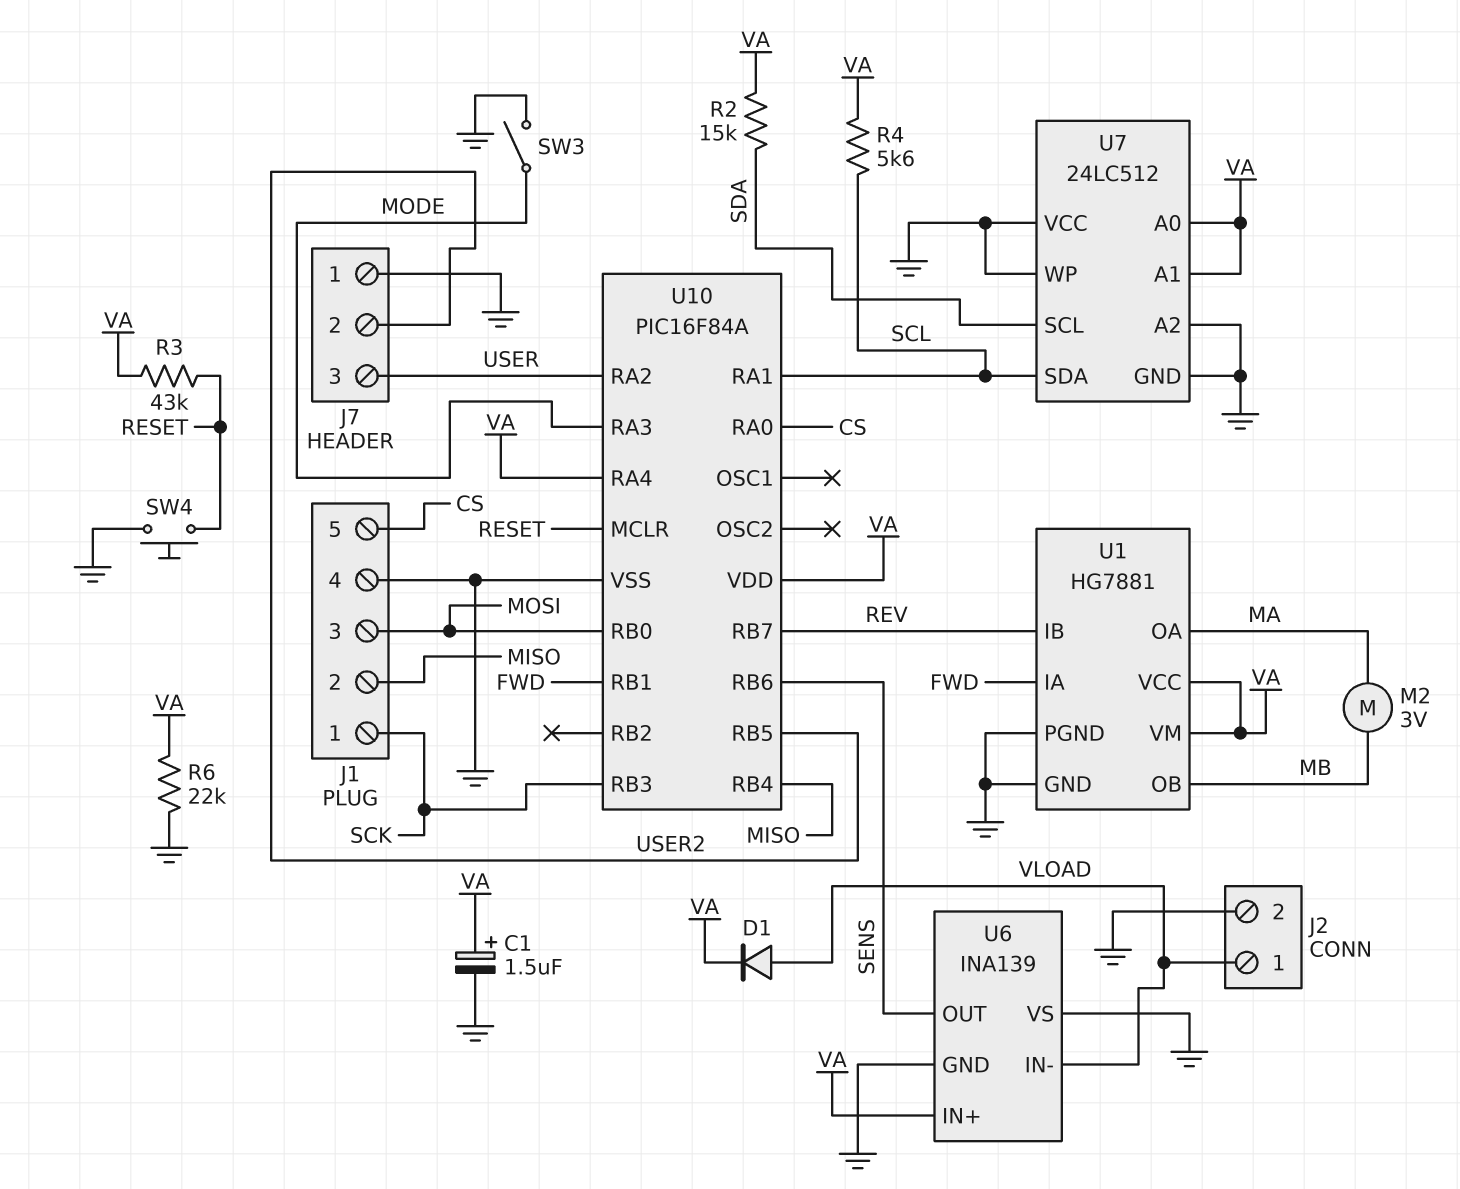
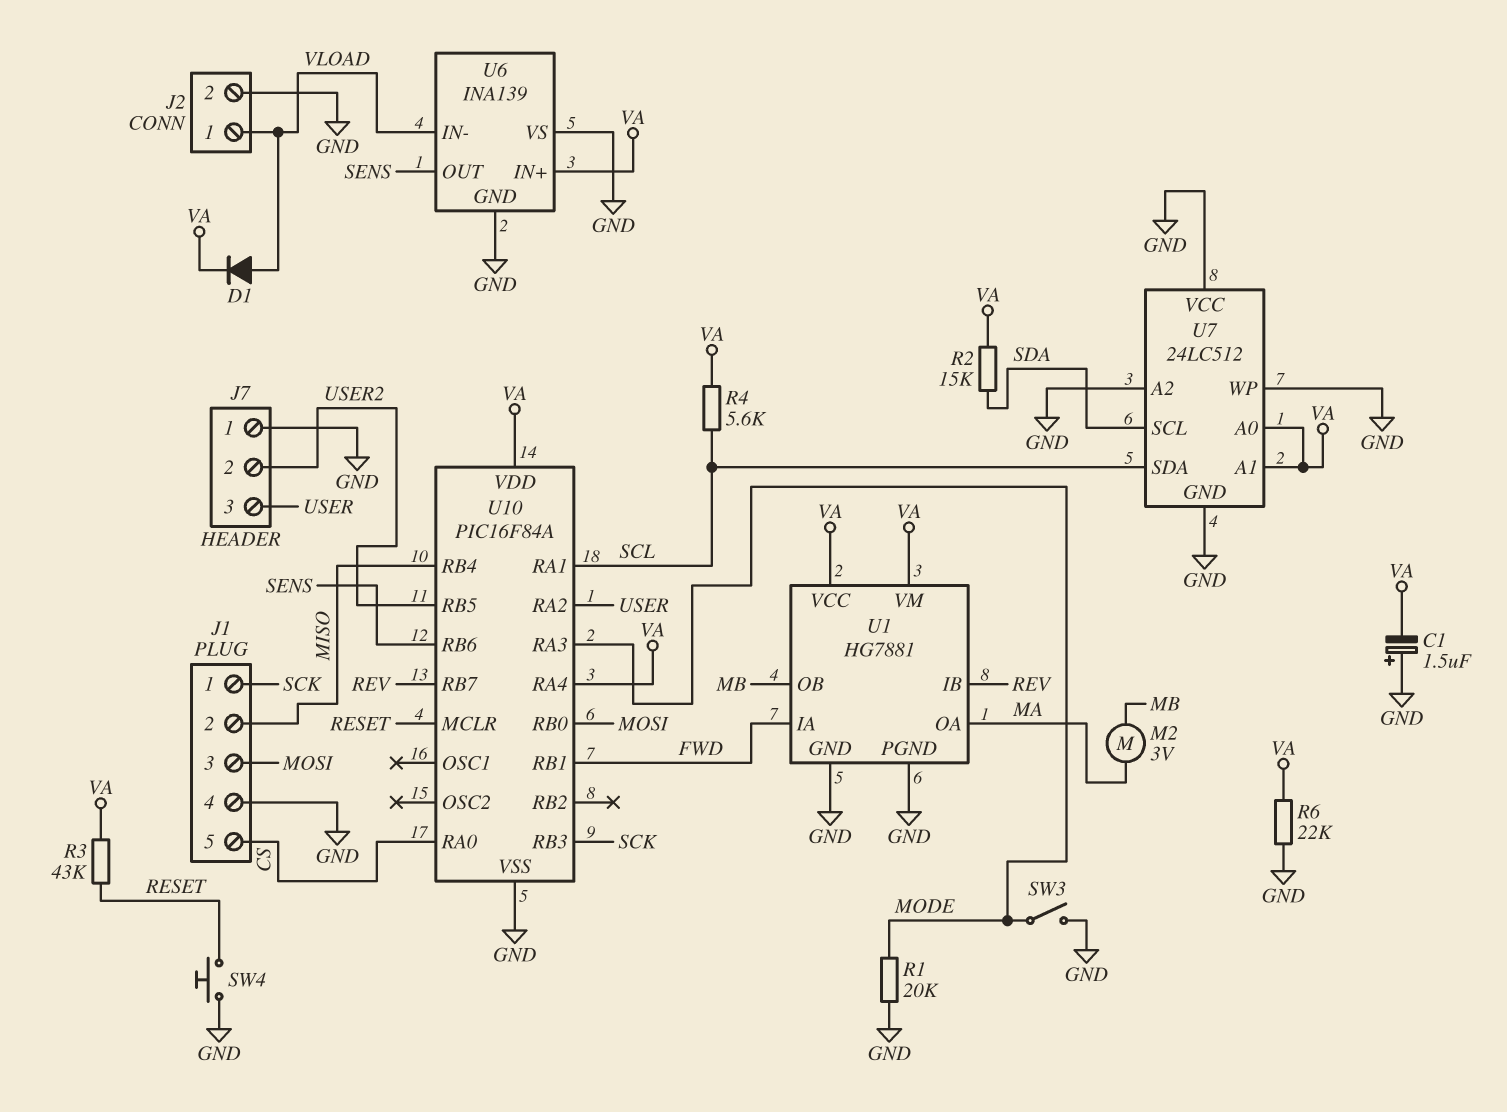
C1: 1.5uF (plus VA, minus GND) -> 1.5uF (plus GND, minus VA)
R1: none -> 20k (GND, MODE)

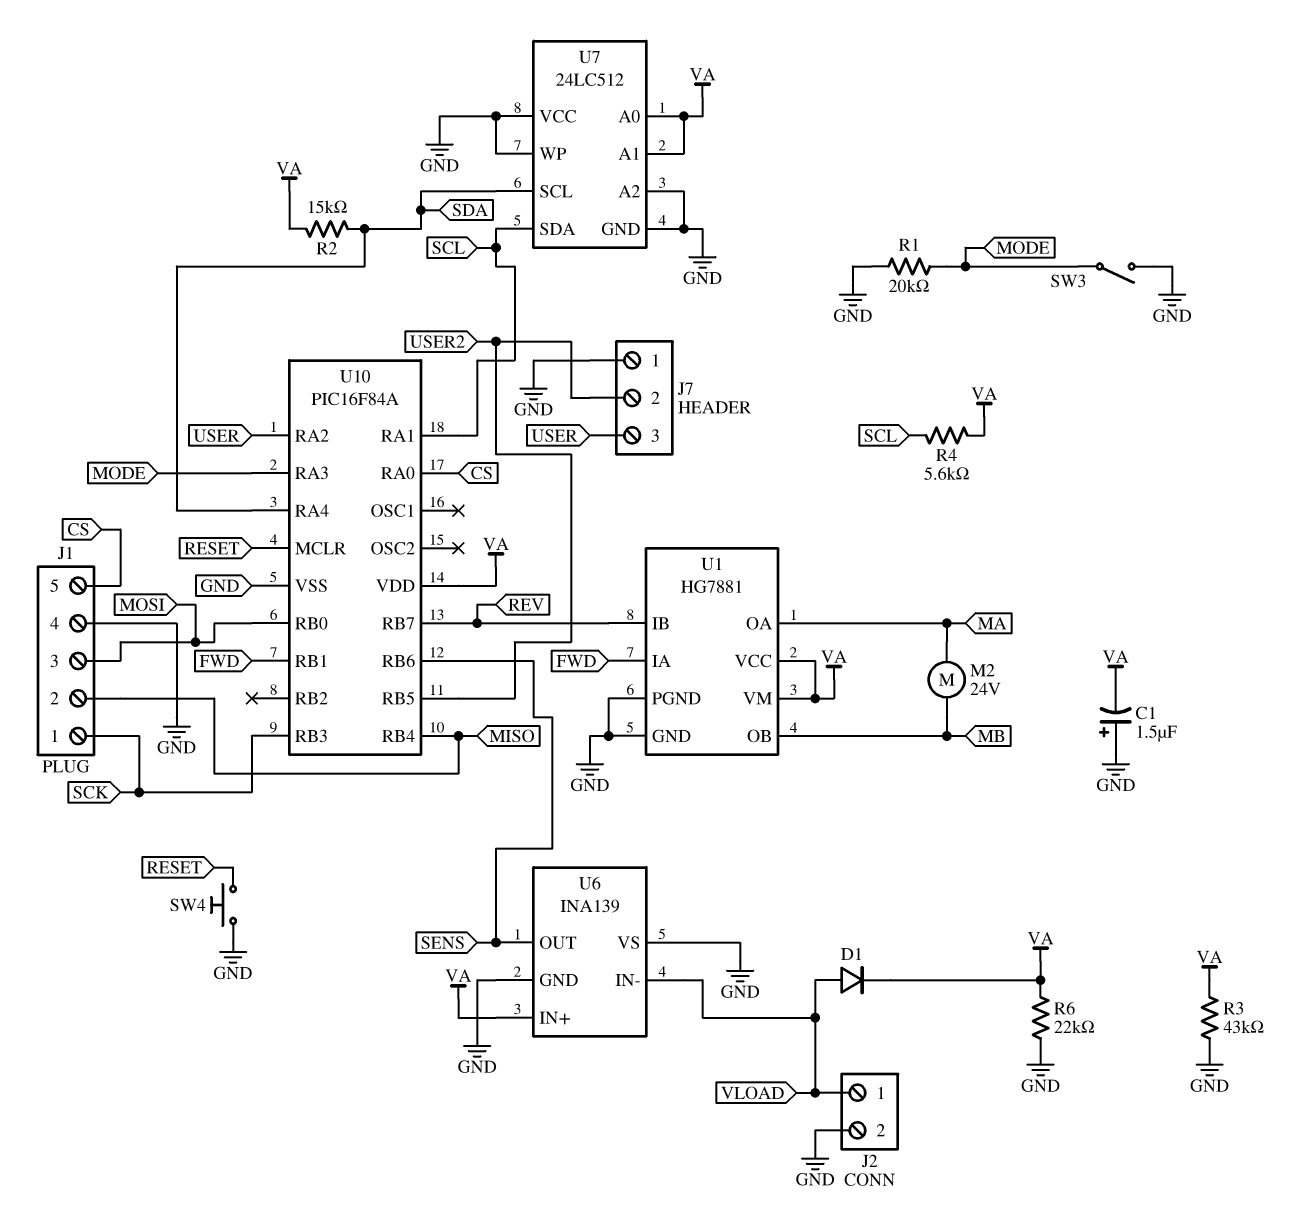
M2: motor 3V (MA, MB) -> motor 24V (MA, MB)
R3: 43k (RESET, VA) -> 43k (GND, VA)
U10 pin RA4: VA -> SDA

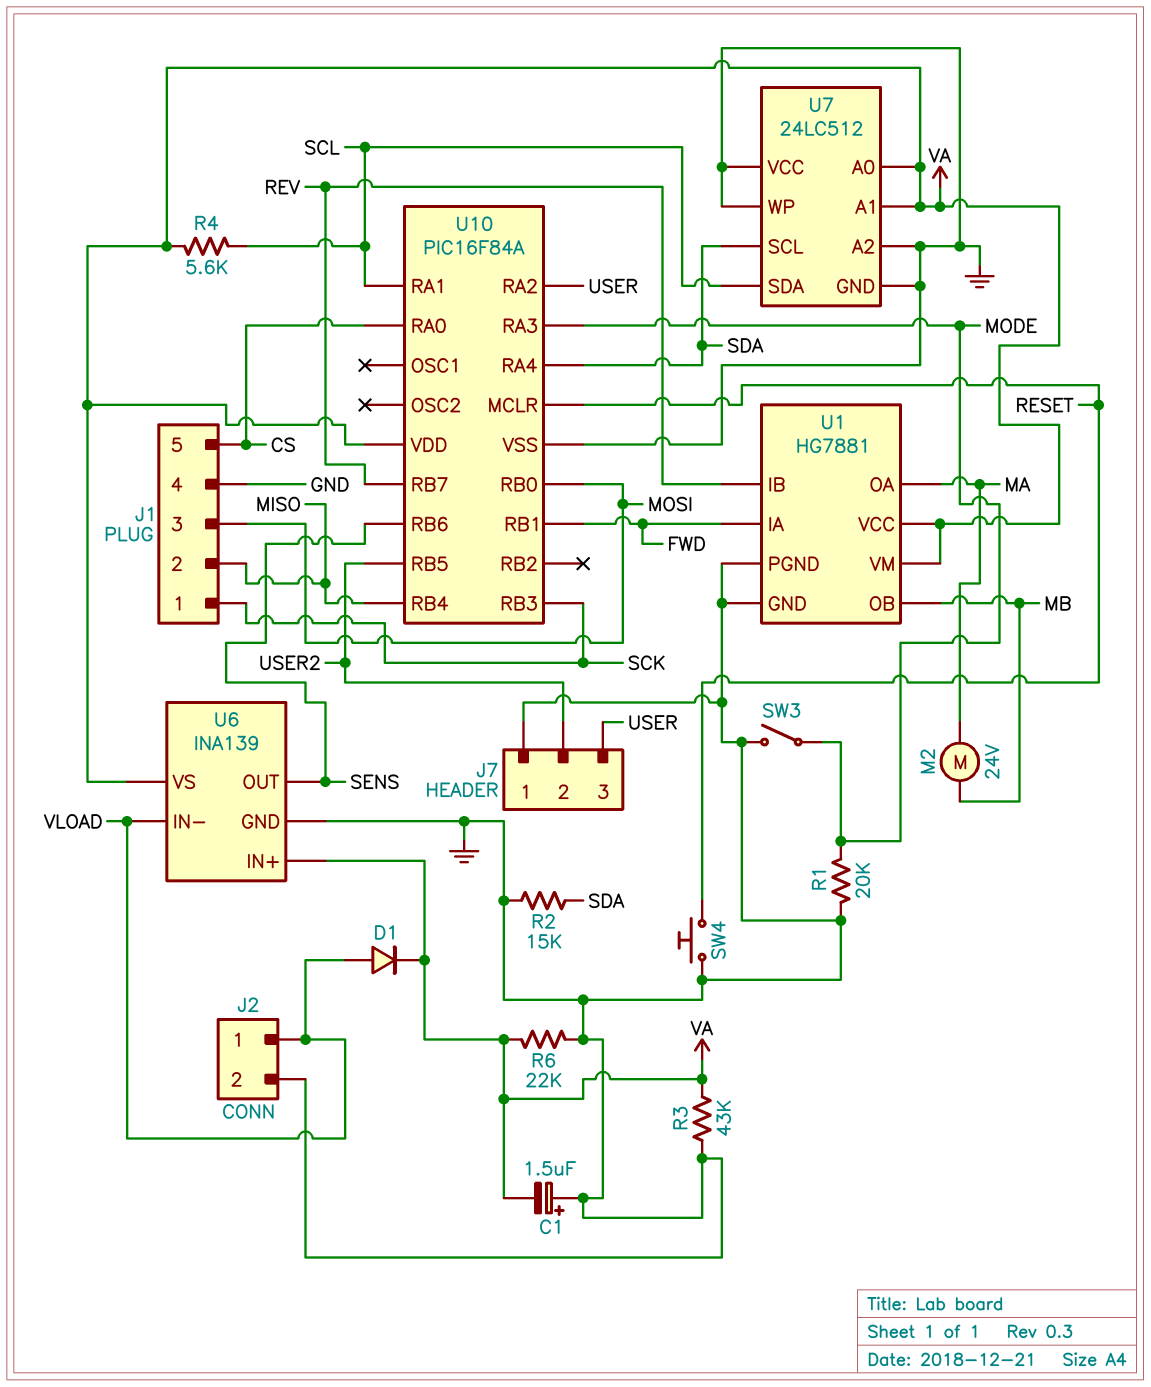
R2: 15k (SDA, VA) -> 15k (GND, SDA)
U6 pin VS: GND -> VA

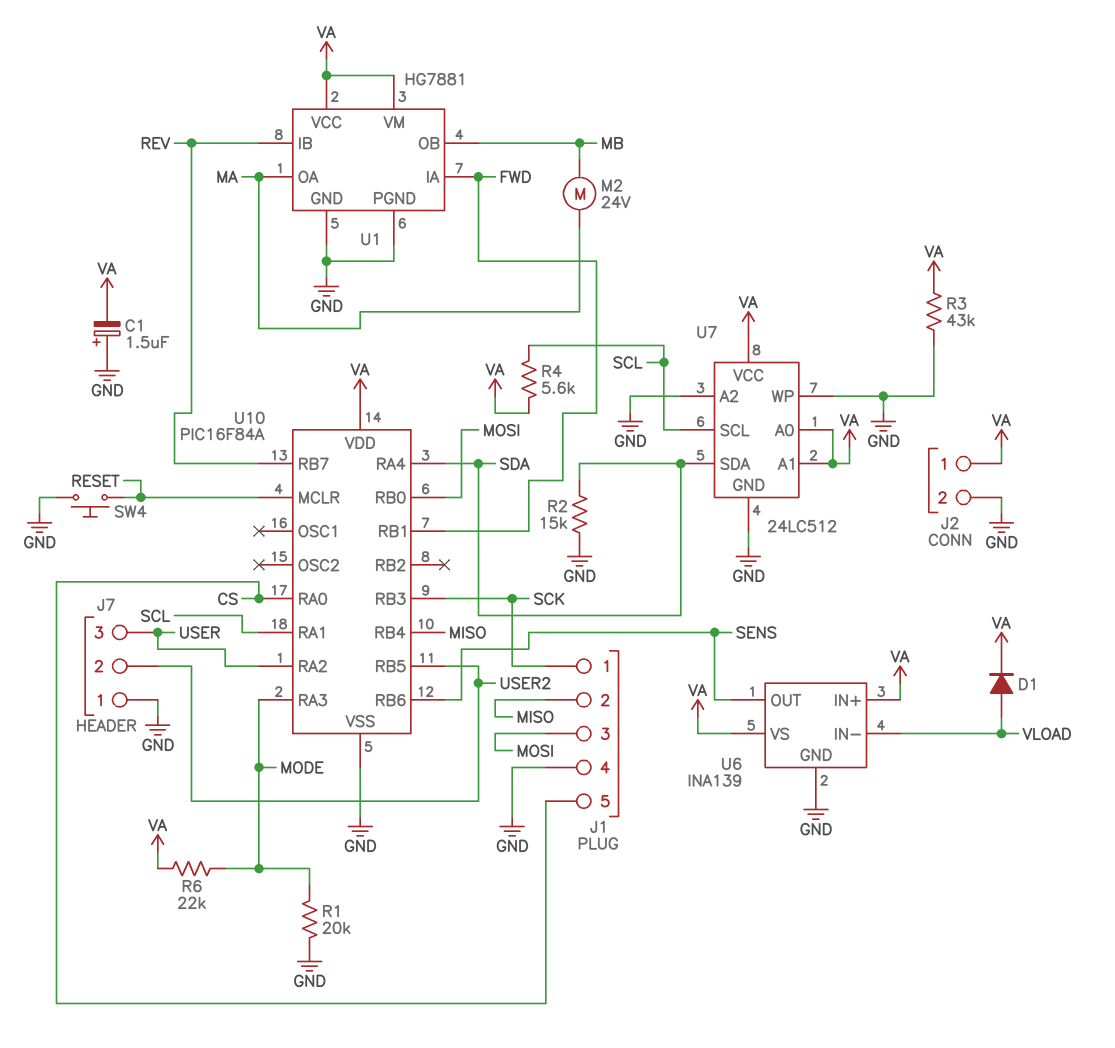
J2 pin 1: VLOAD -> VA
R6: 22k (GND, VA) -> 22k (MODE, VA)
SW3: switch (GND, MODE) -> none
U7 pin SCL: SDA -> SCL
U7 pin SDA: SCL -> SDA
U7 pin VCC: GND -> VA

